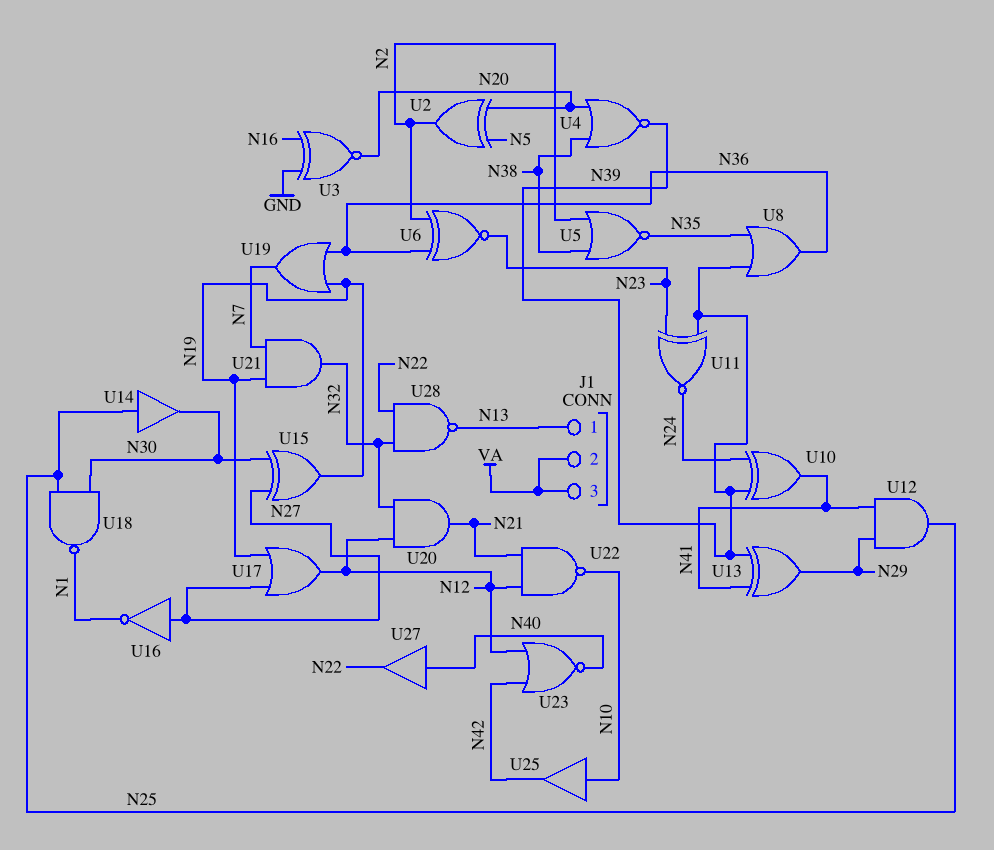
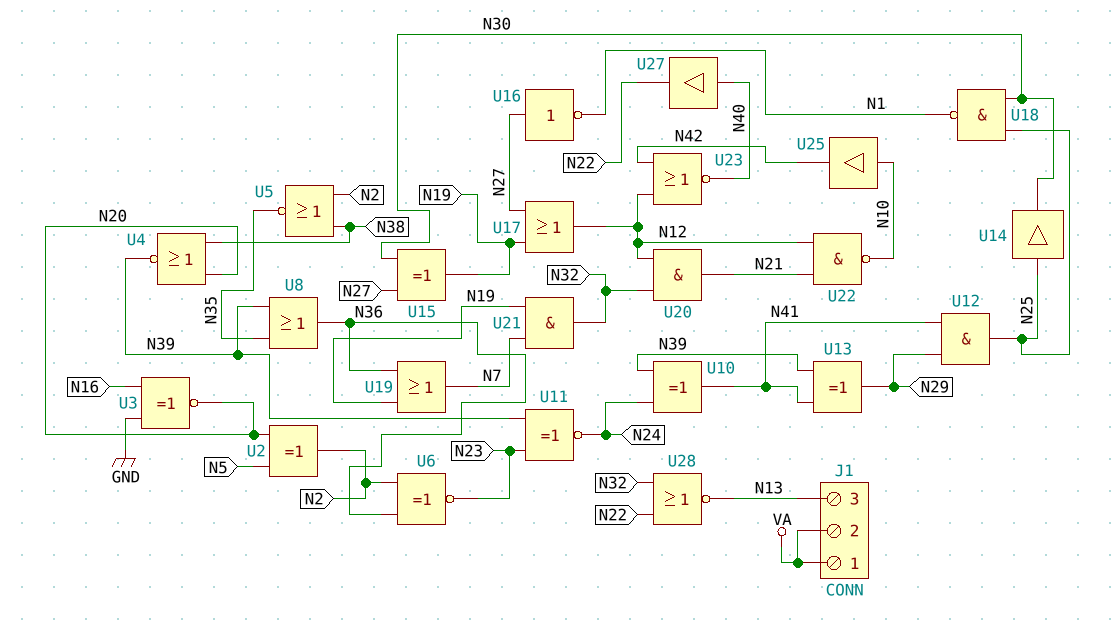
J1 pin 1: N13 -> VA
J1 pin 3: VA -> N13
U28: NAND (in N22, in N32, out N13) -> NOR (in N22, in N32, out N13)

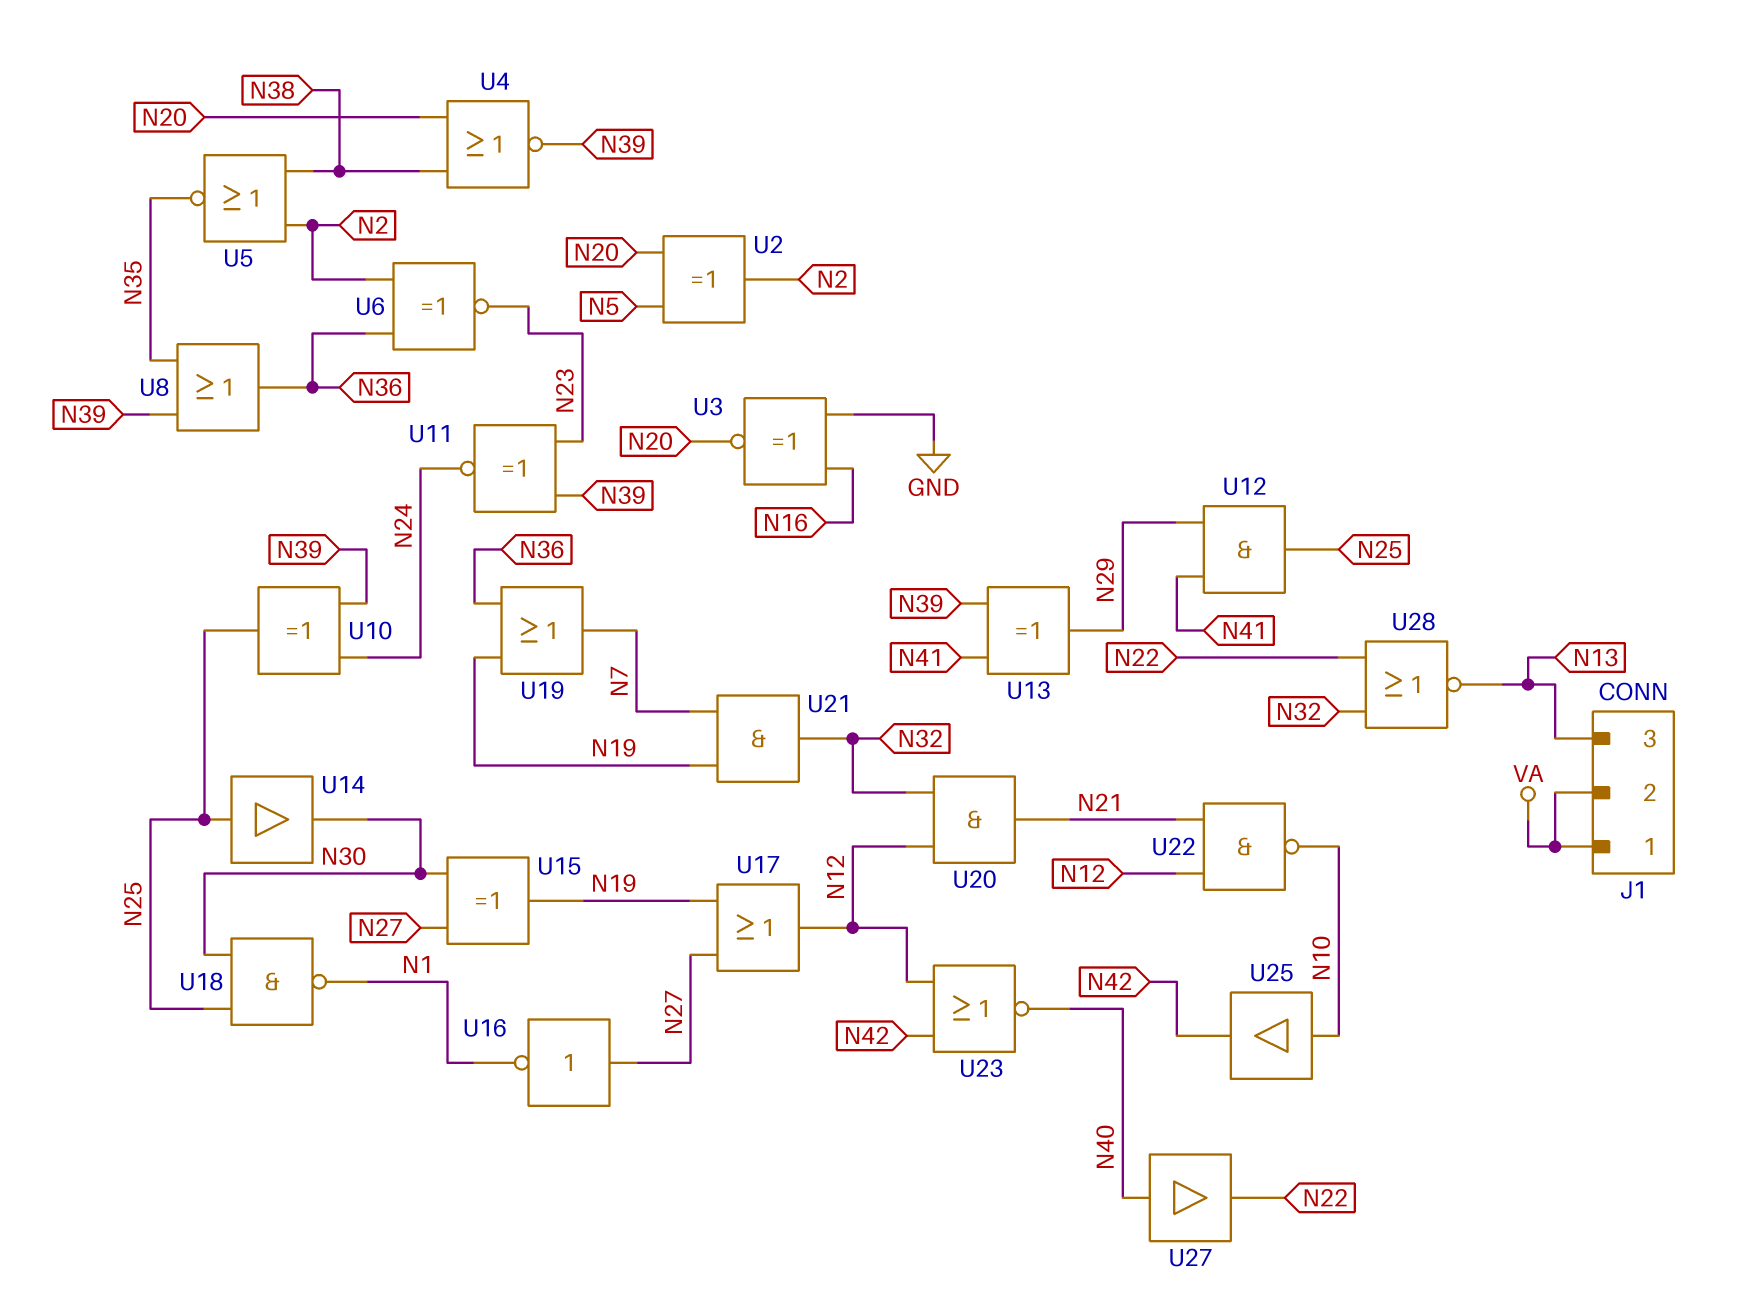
U10: XOR (in N24, in N39, out N41) -> XOR (in N24, in N39, out N25)

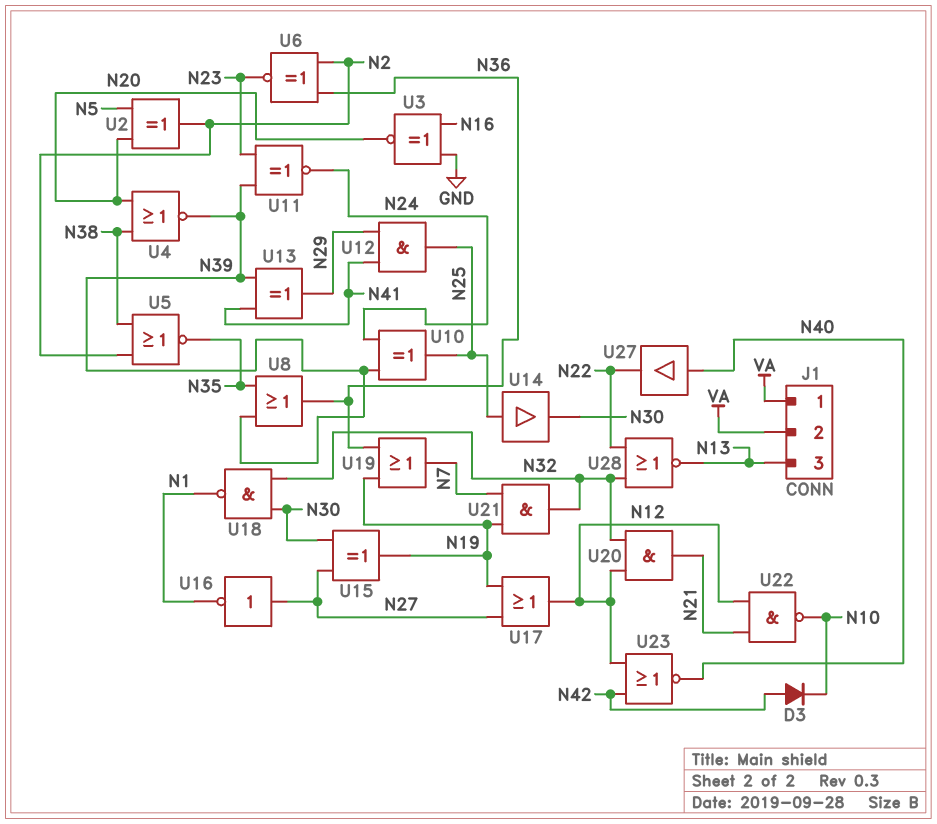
D3: none -> diode (A N42, K N10)
U18: NAND (in N25, in N30, out N1) -> NAND (in N30, in N32, out N1)
U25: buffer (in N10, out N42) -> none

